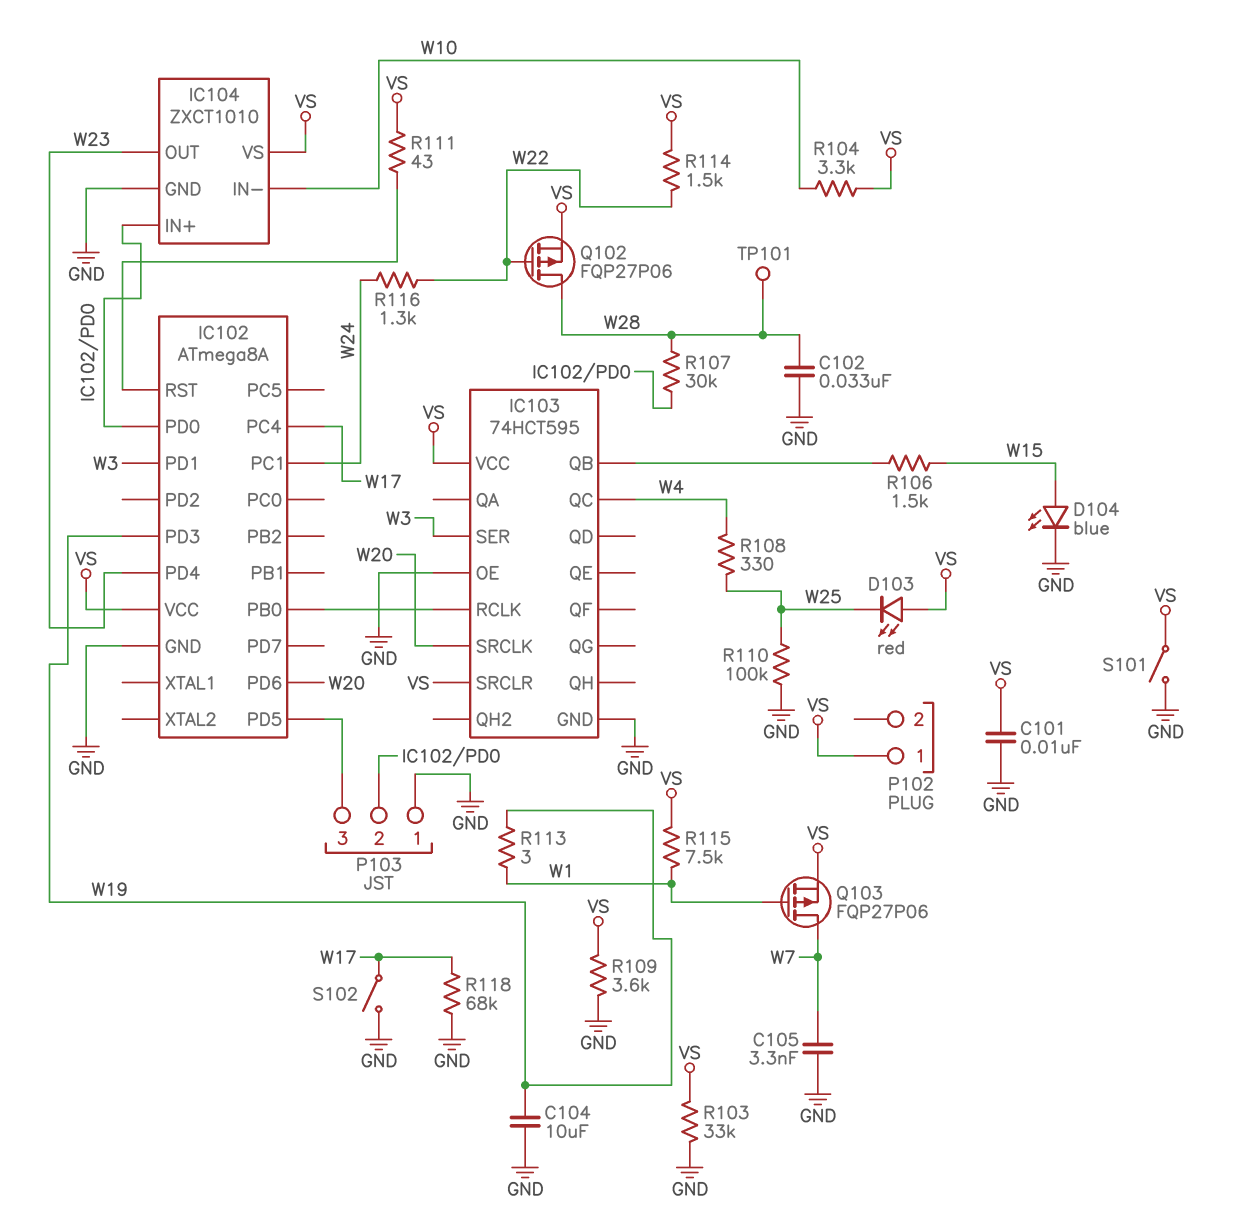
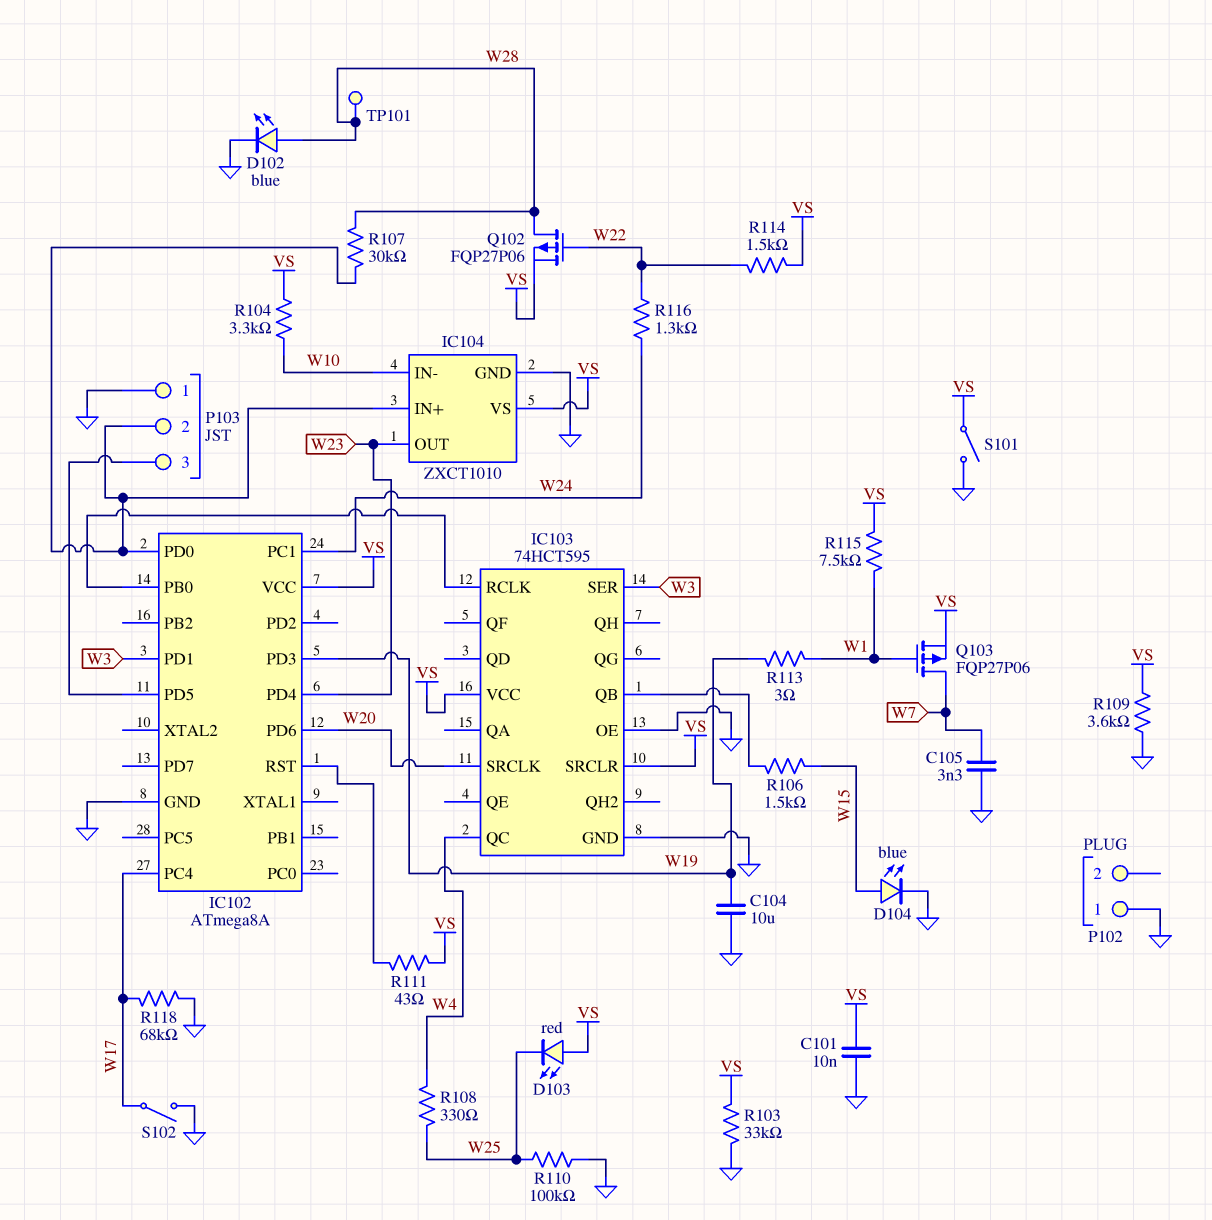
C102: 33nF (GND, W28) -> none
D102: none -> LED blue (A W28, K GND)
P102 pin 1: VS -> GND

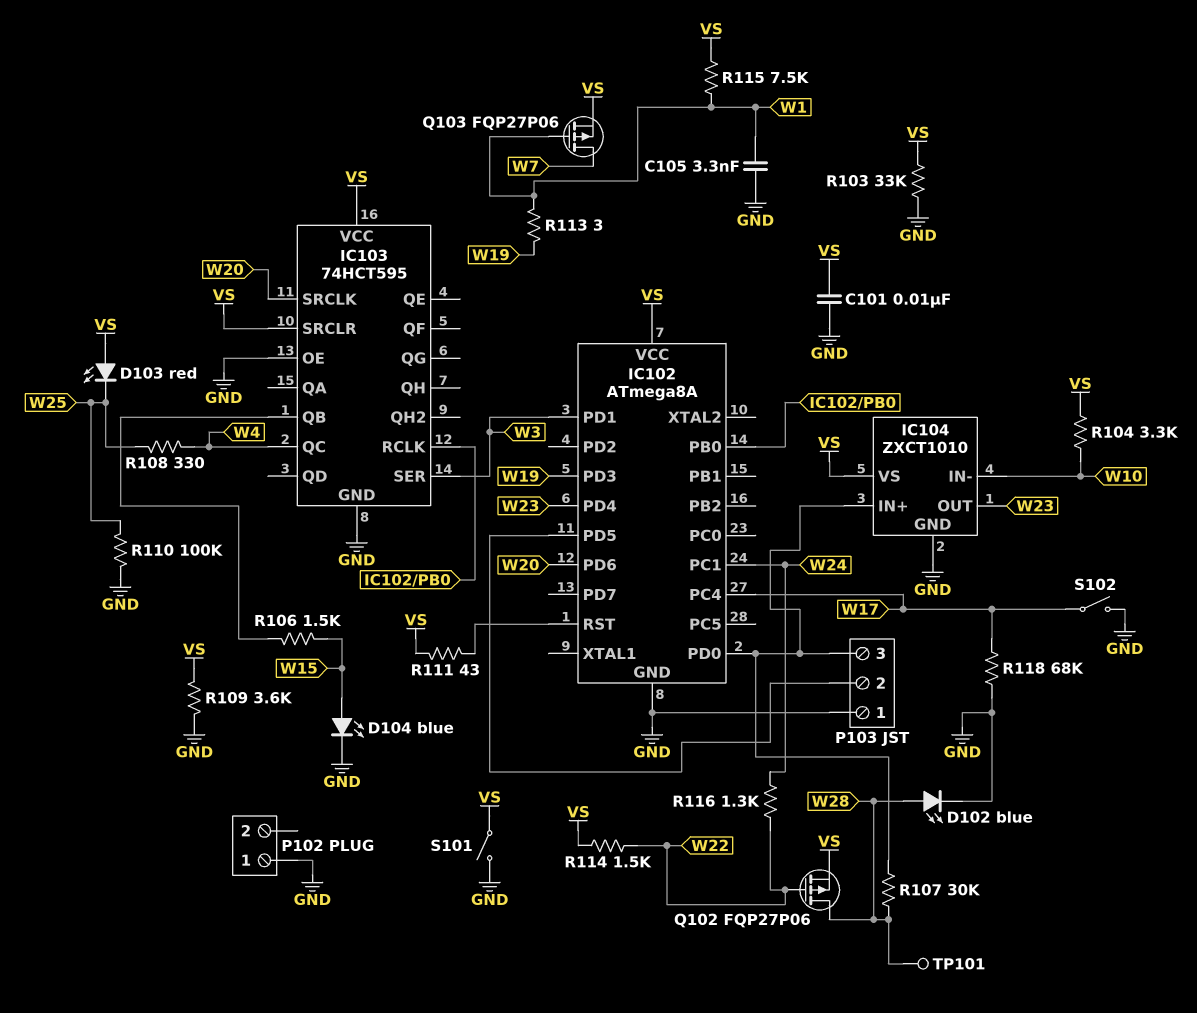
C104: 10uF (GND, W19) -> none
C105: 3.3nF (GND, W7) -> 3.3nF (GND, W1)
P103 pin 2: IC102/PD0 -> IC102/PD5
P103 pin 3: IC102/PD5 -> IC102/PD0

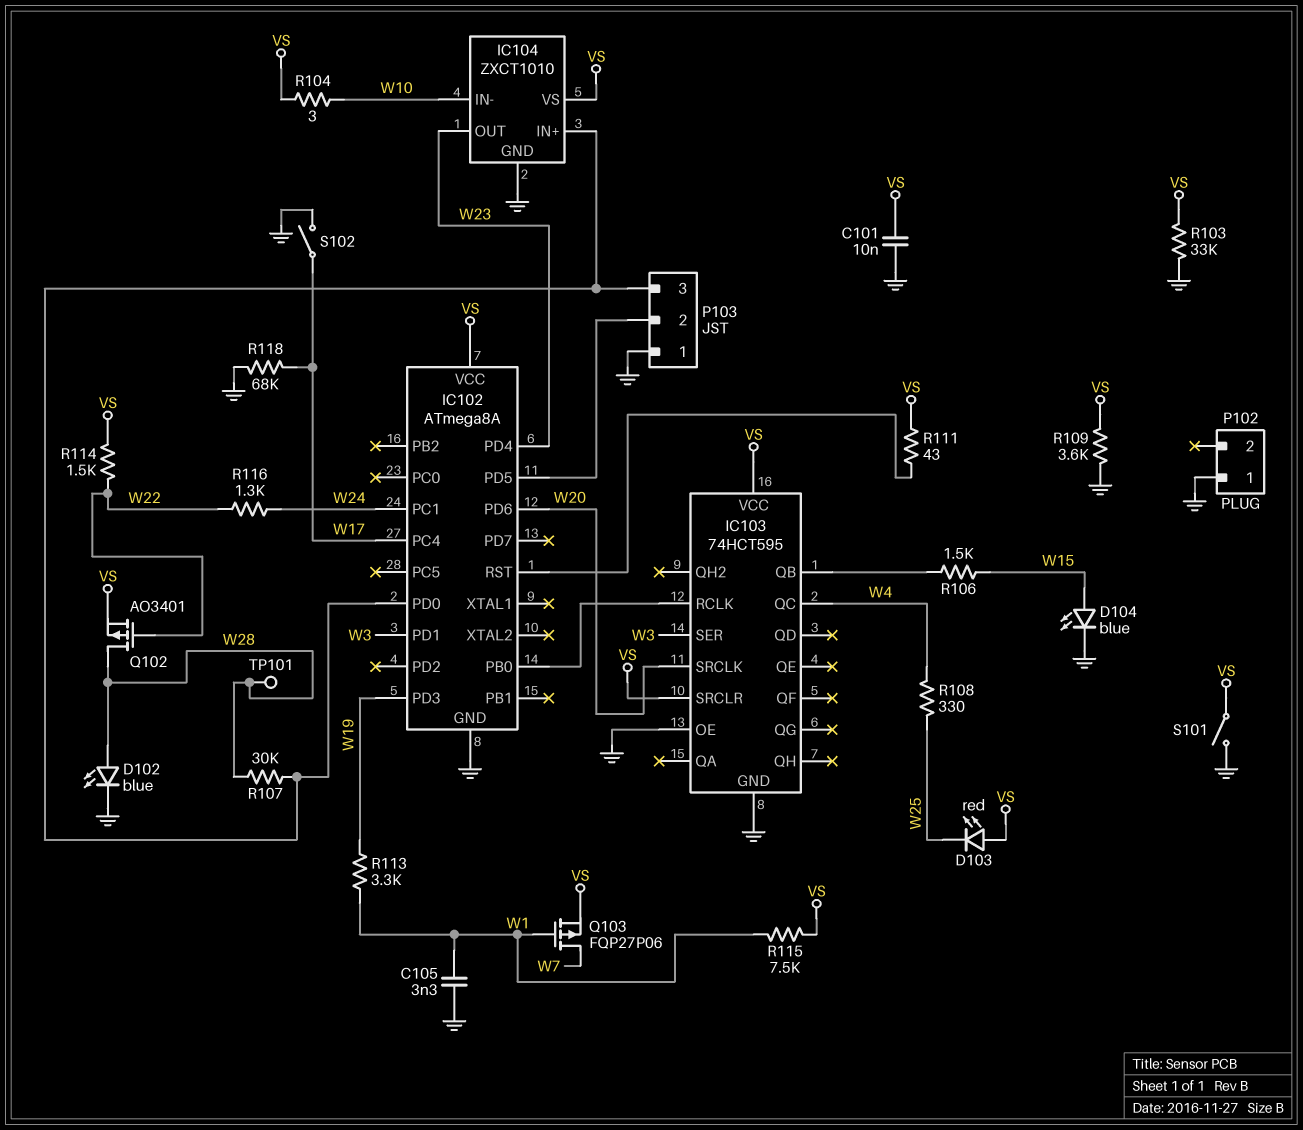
Q102: PMOS FQP27P06 (G W22, D W28, S VS) -> PMOS AO3401 (G W22, D W28, S VS)
R104: 3.3k (VS, W10) -> 3 (VS, W10)
R110: 100k (GND, W25) -> none
R113: 3 (W1, W19) -> 3.3k (W1, W19)

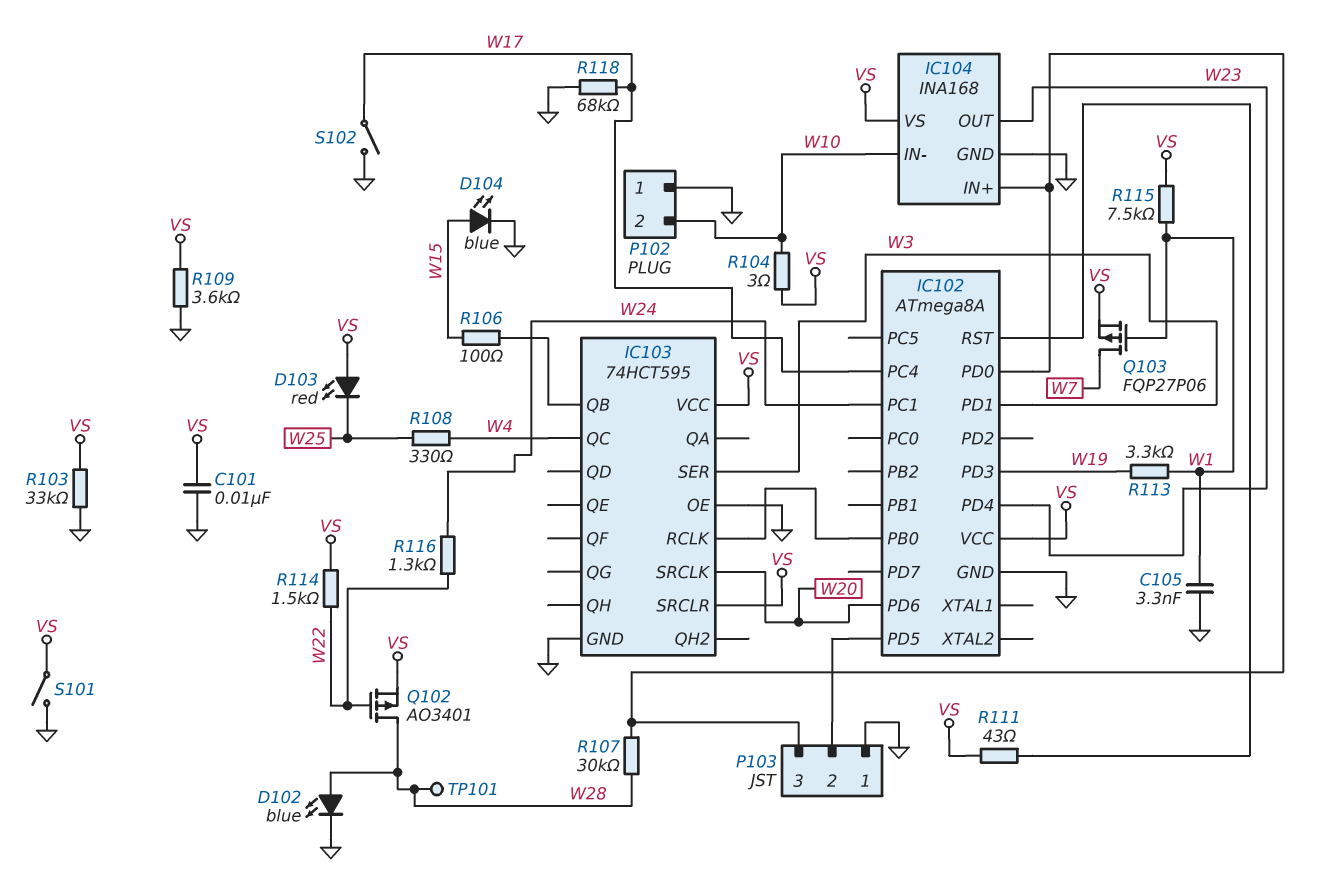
IC104: ZXCT1010 -> INA168
P102 pin 2: none -> W10
R106: 1.5k (IC103/QB, W15) -> 100 (IC103/QB, W15)

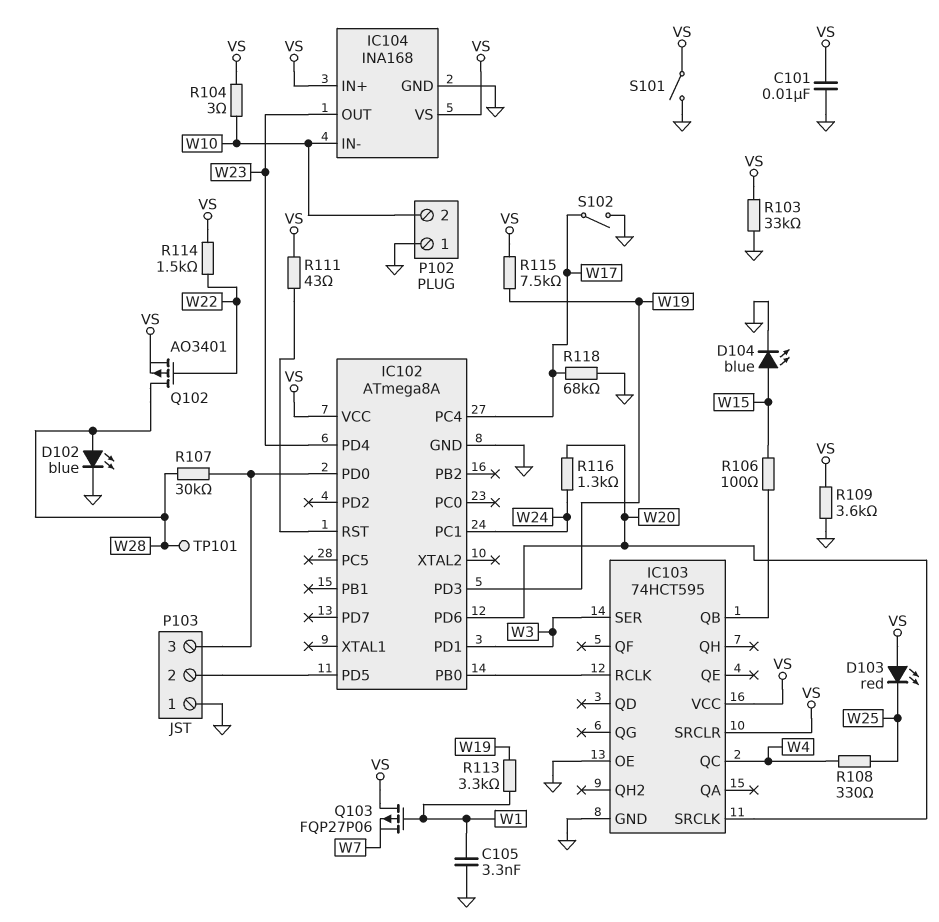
IC104 pin IN+: IC102/PD0 -> VS
Q103: PMOS FQP27P06 (G W1, D W7, S VS) -> PMOS FQP27P06 (G W1, D VS, S W7)
R115: 7.5k (VS, W1) -> 7.5k (VS, W19)
R116: 1.3k (W22, W24) -> 1.3k (W20, W24)

